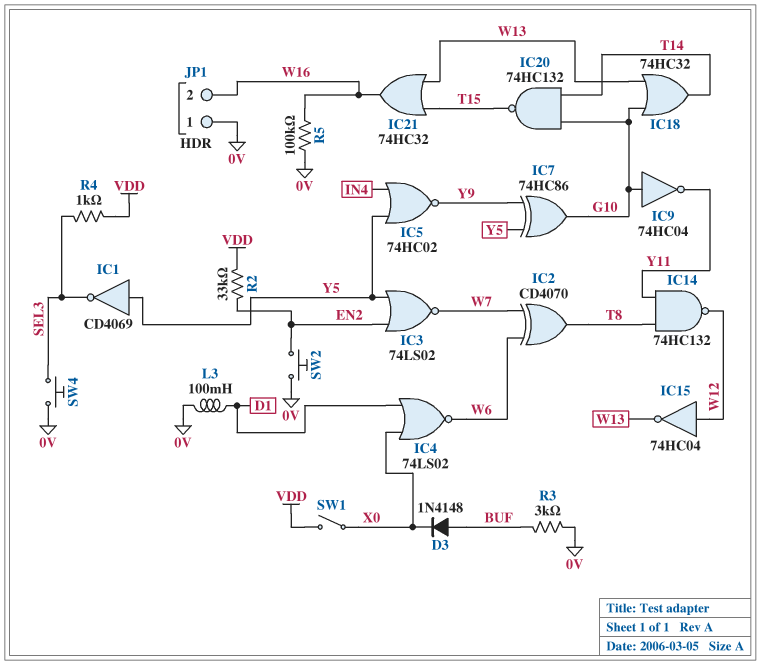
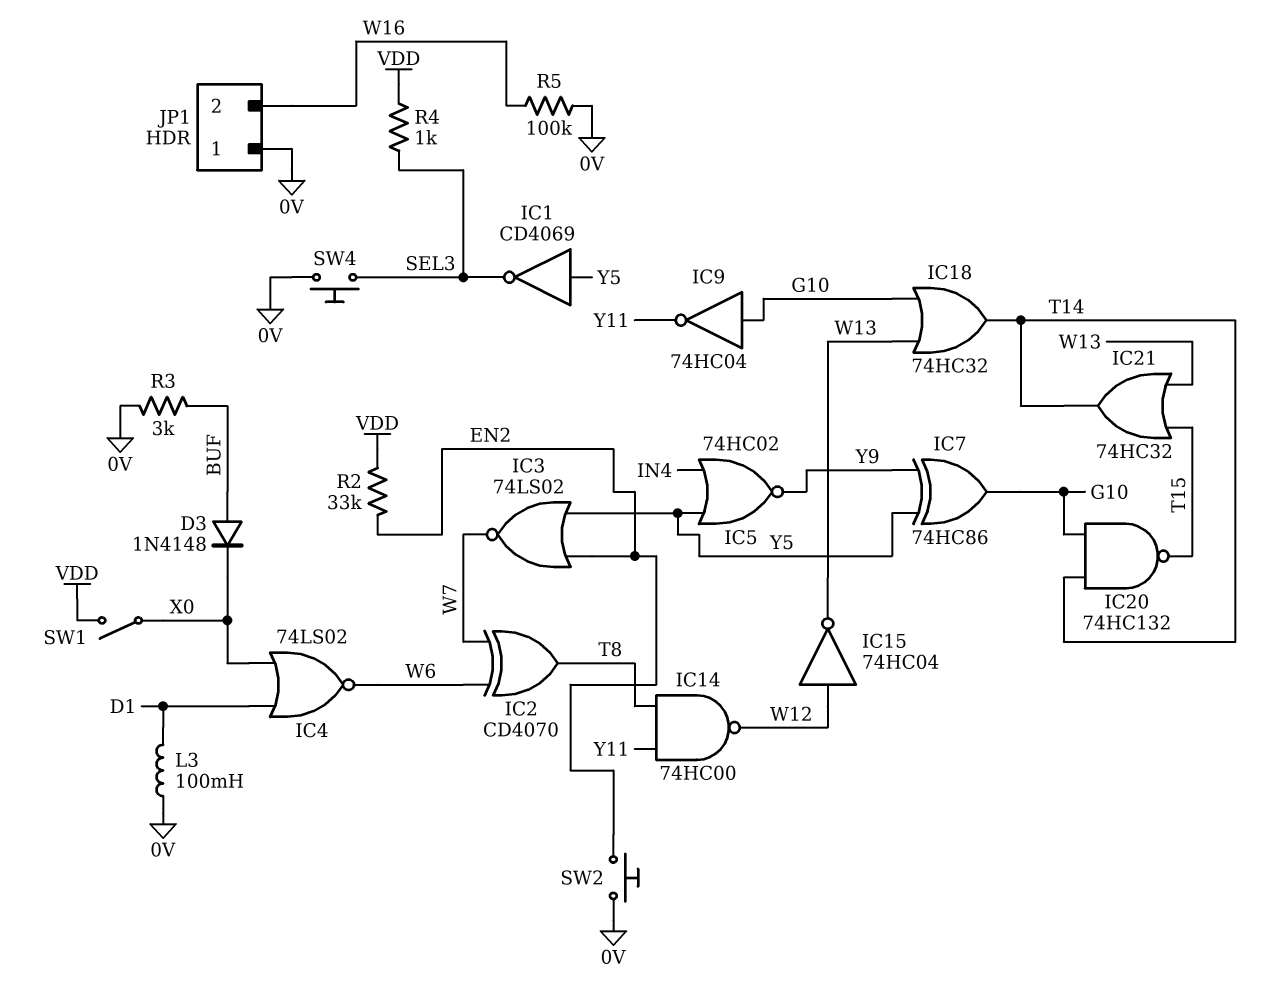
IC14: NAND 74HC132 (in T8, in Y11, out W12) -> NAND 74HC00 (in T8, in Y11, out W12)
IC21: OR 74HC32 (in T15, in W13, out W16) -> OR 74HC32 (in T15, in W13, out T14)

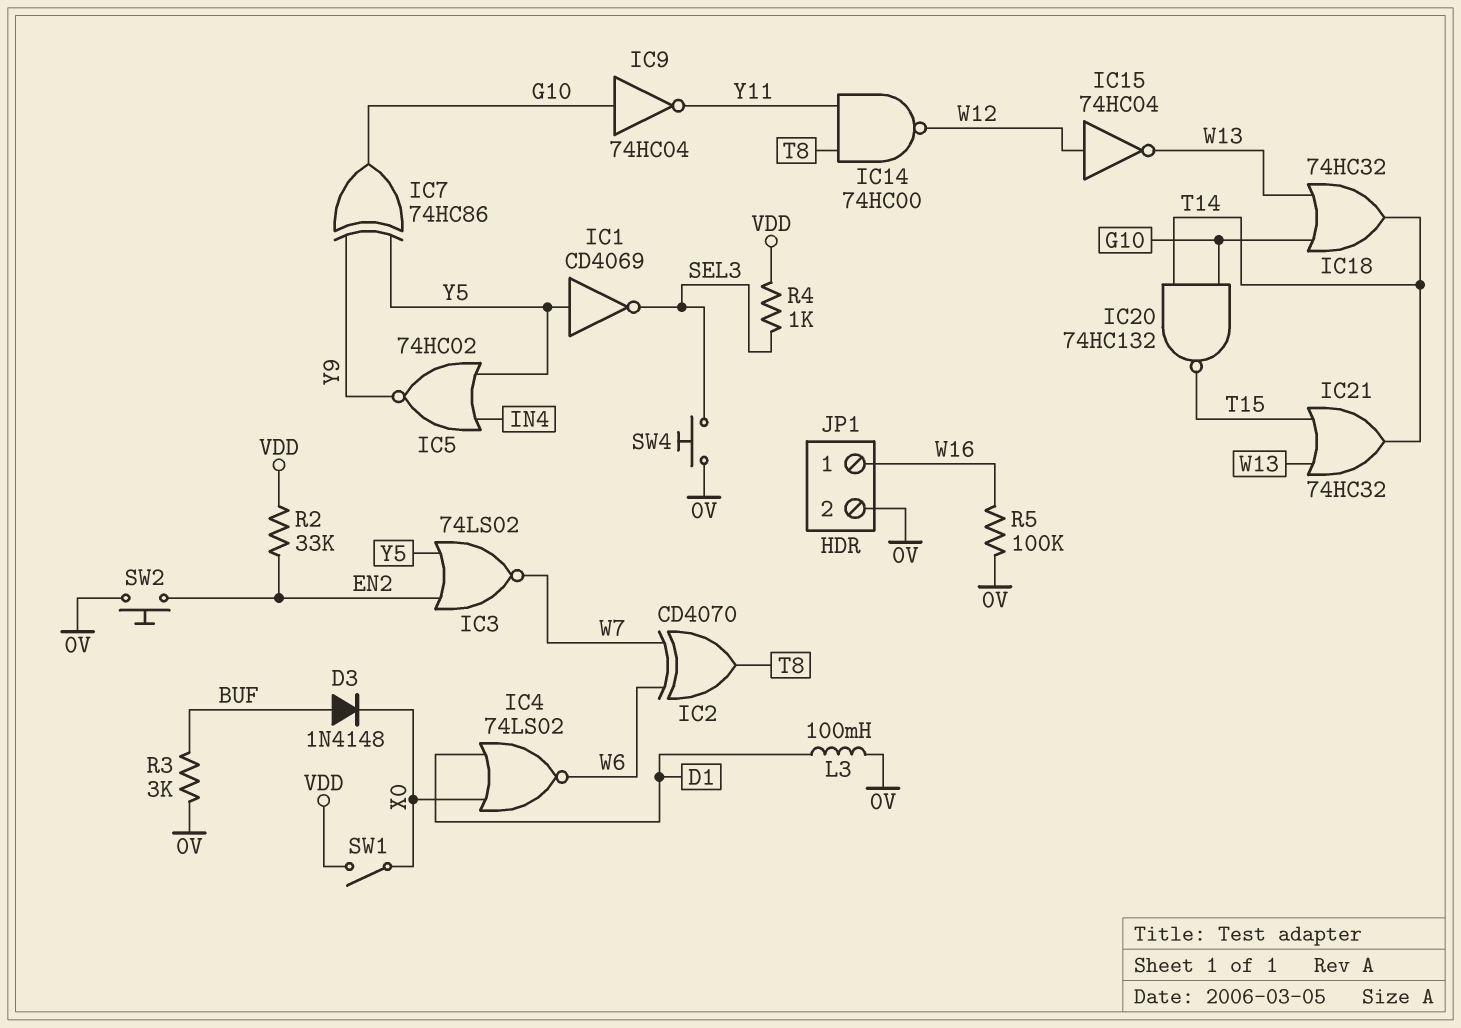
JP1 pin 1: 0V -> W16
JP1 pin 2: W16 -> 0V

